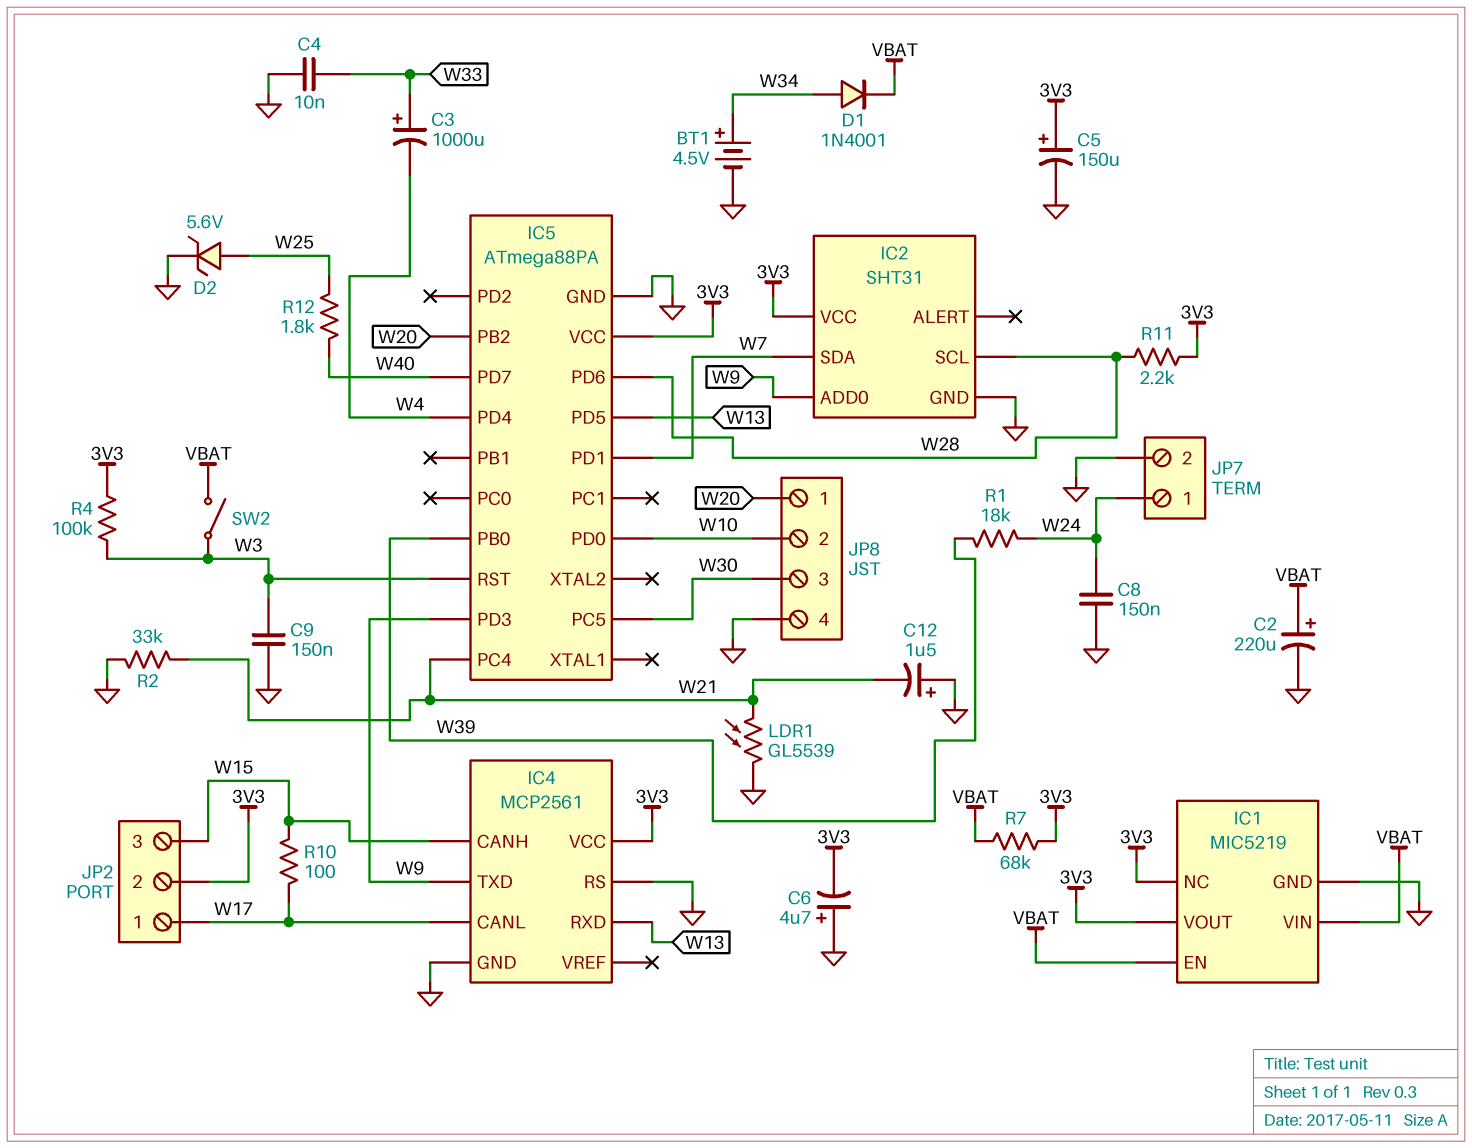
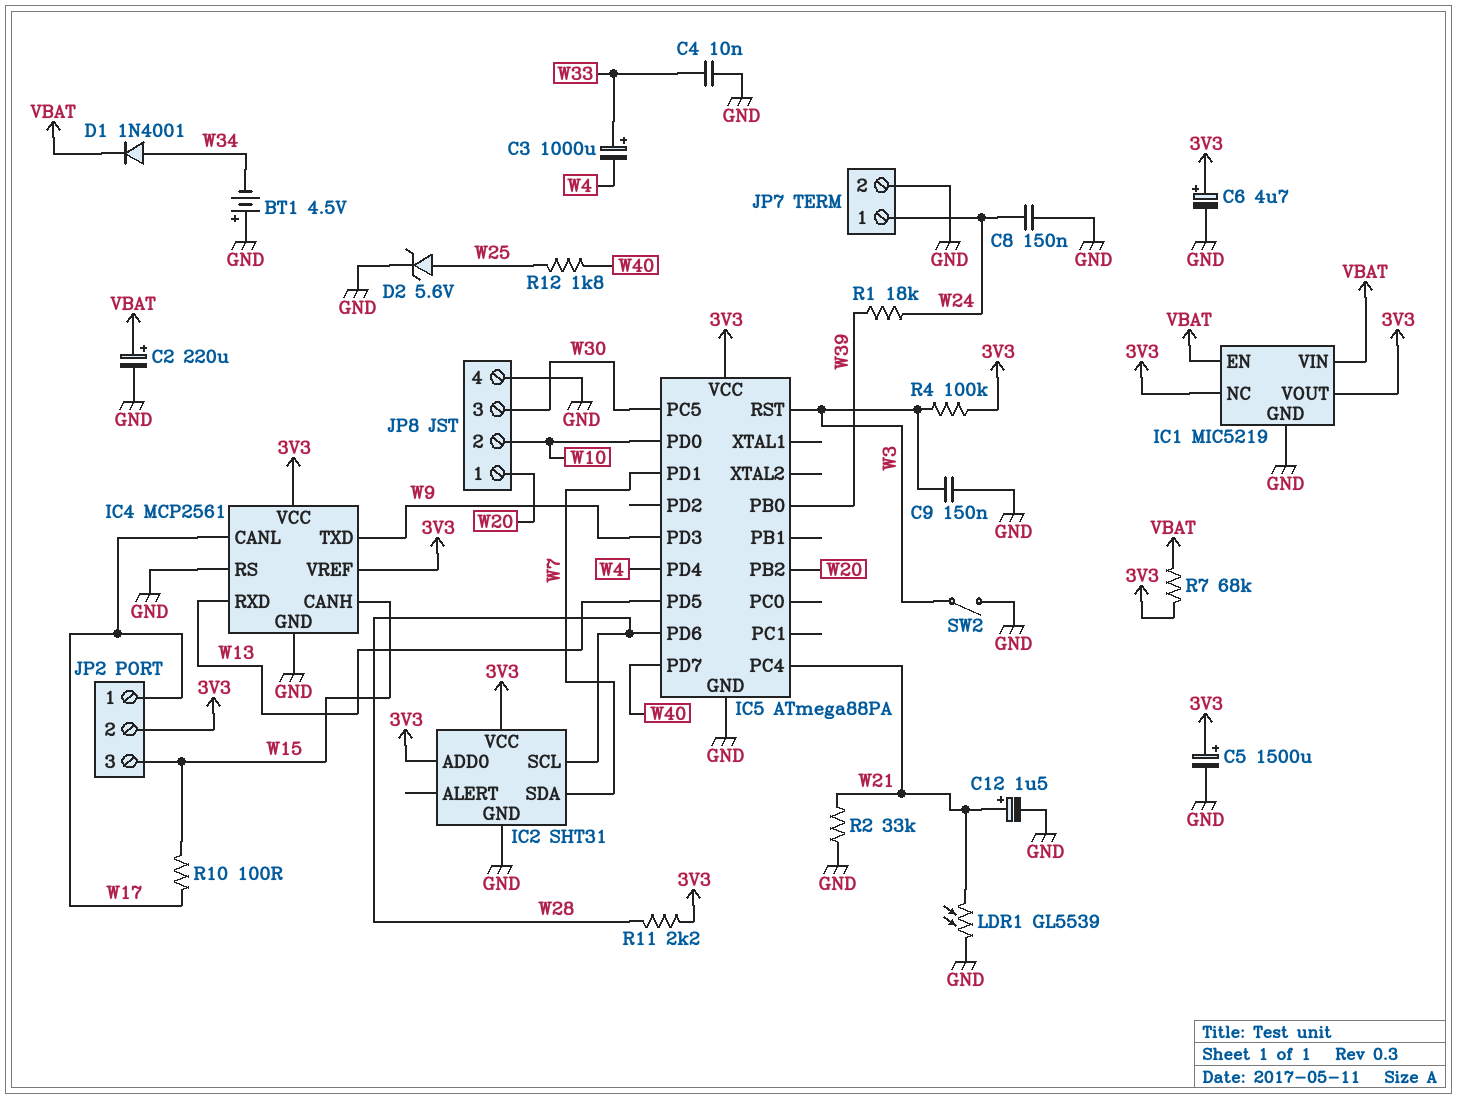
BT1: 4.5V (plus W34, minus GND) -> 4.5V (plus GND, minus W34)
C5: 150uF (plus 3V3, minus GND) -> 1500uF (plus 3V3, minus GND)
C6: 4.7uF (plus GND, minus 3V3) -> 4.7uF (plus 3V3, minus GND)
C12: 1.5uF (plus GND, minus W21) -> 1.5uF (plus W21, minus GND)
IC2 pin ADD0: W9 -> 3V3
IC4 pin VREF: none -> 3V3
SW2: switch (VBAT, W3) -> switch (GND, W3)

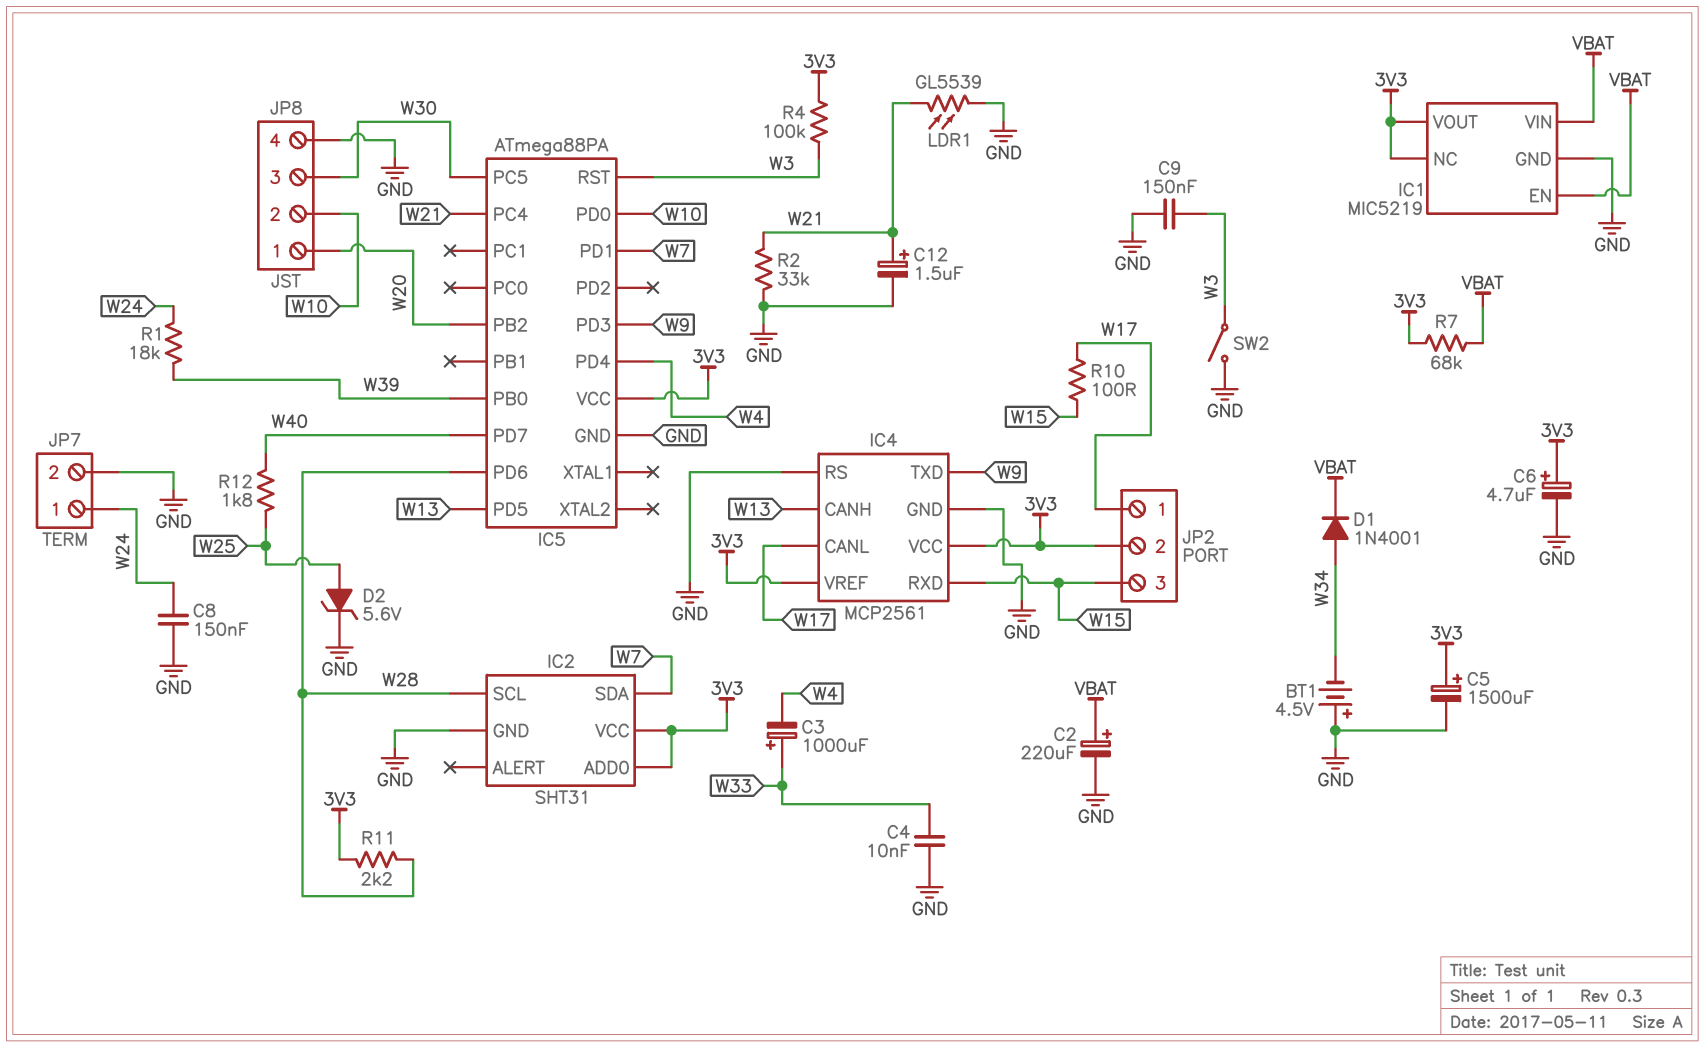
IC4 pin CANH: W15 -> W13
IC4 pin RXD: W13 -> W15

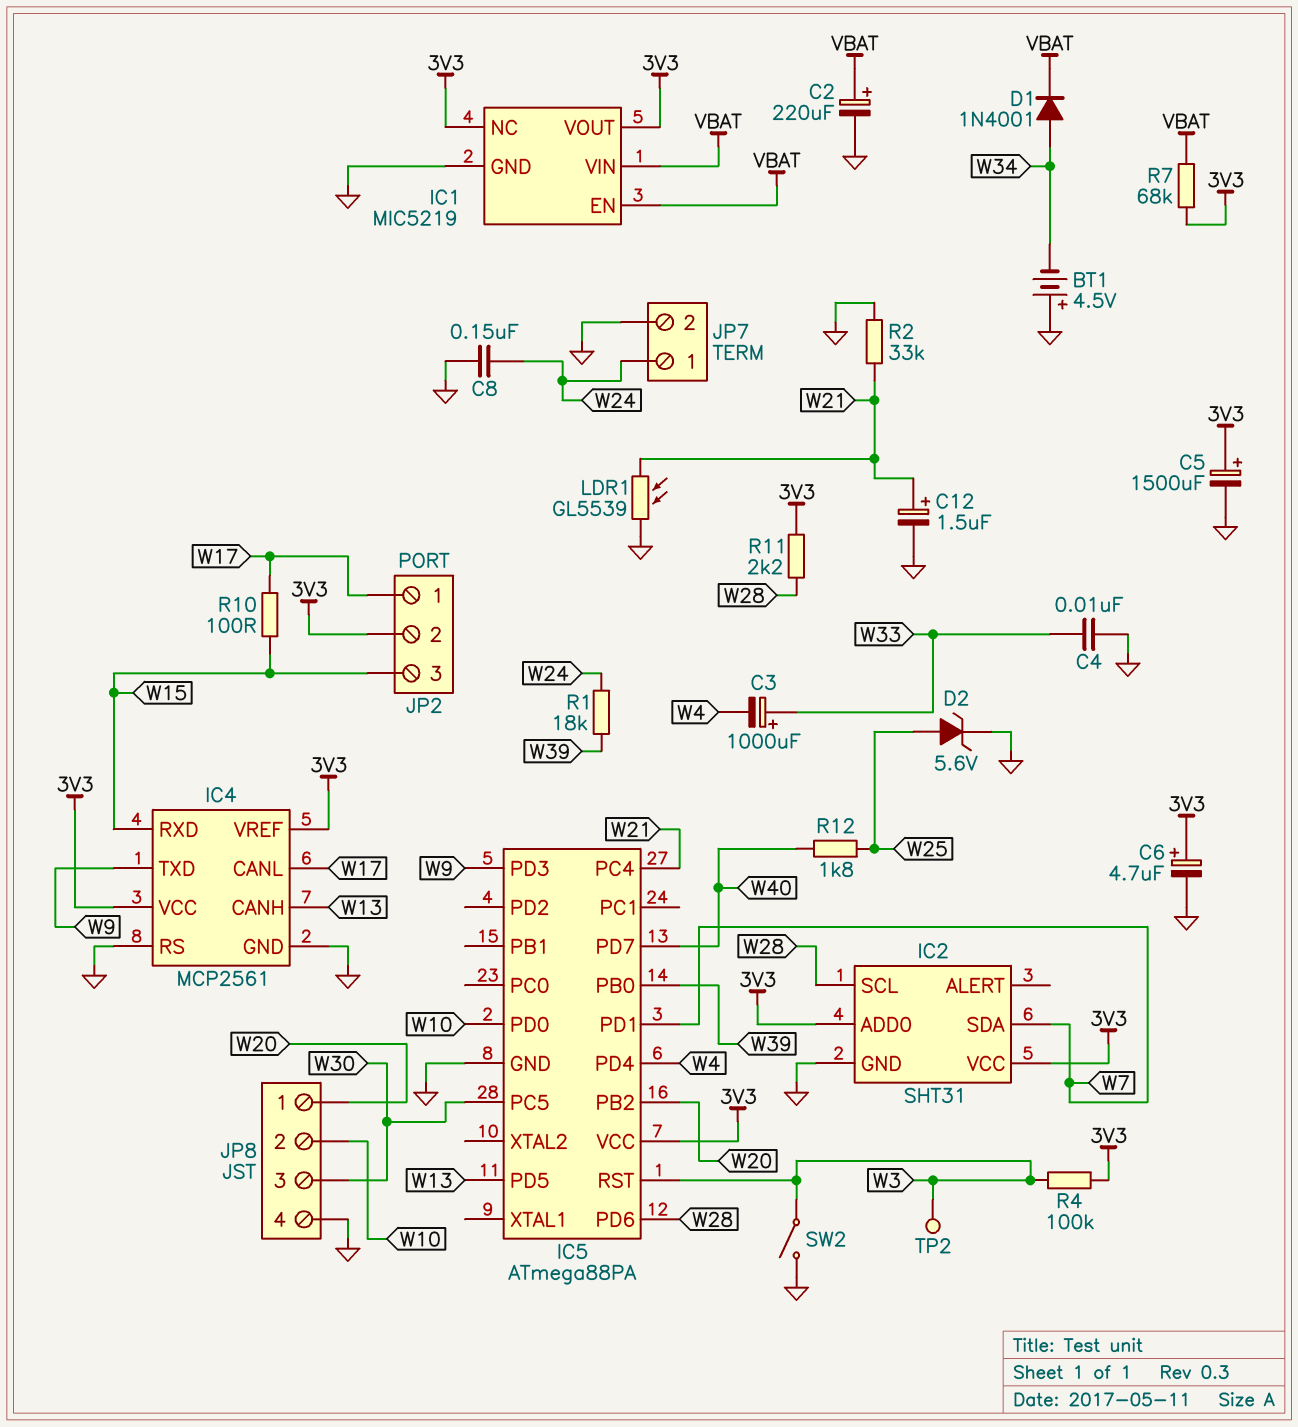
C9: 150nF (GND, W3) -> none
TP2: none -> test point (W3)

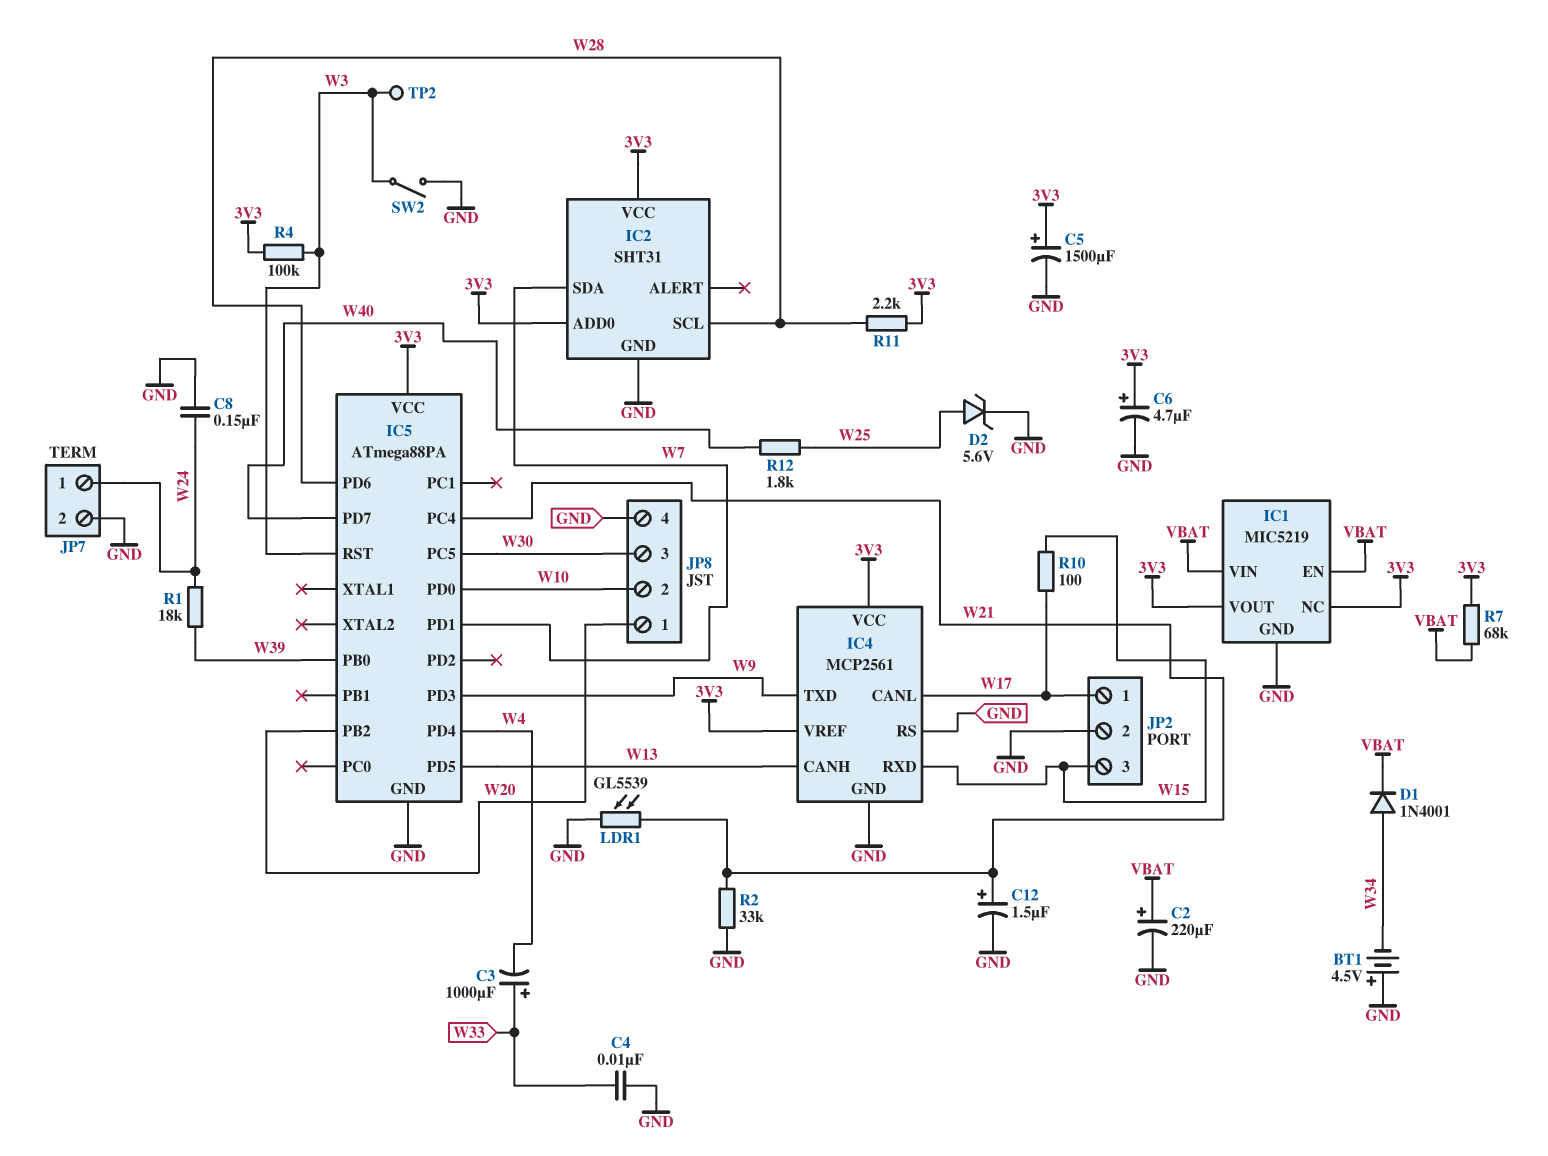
JP2 pin 2: 3V3 -> GND

